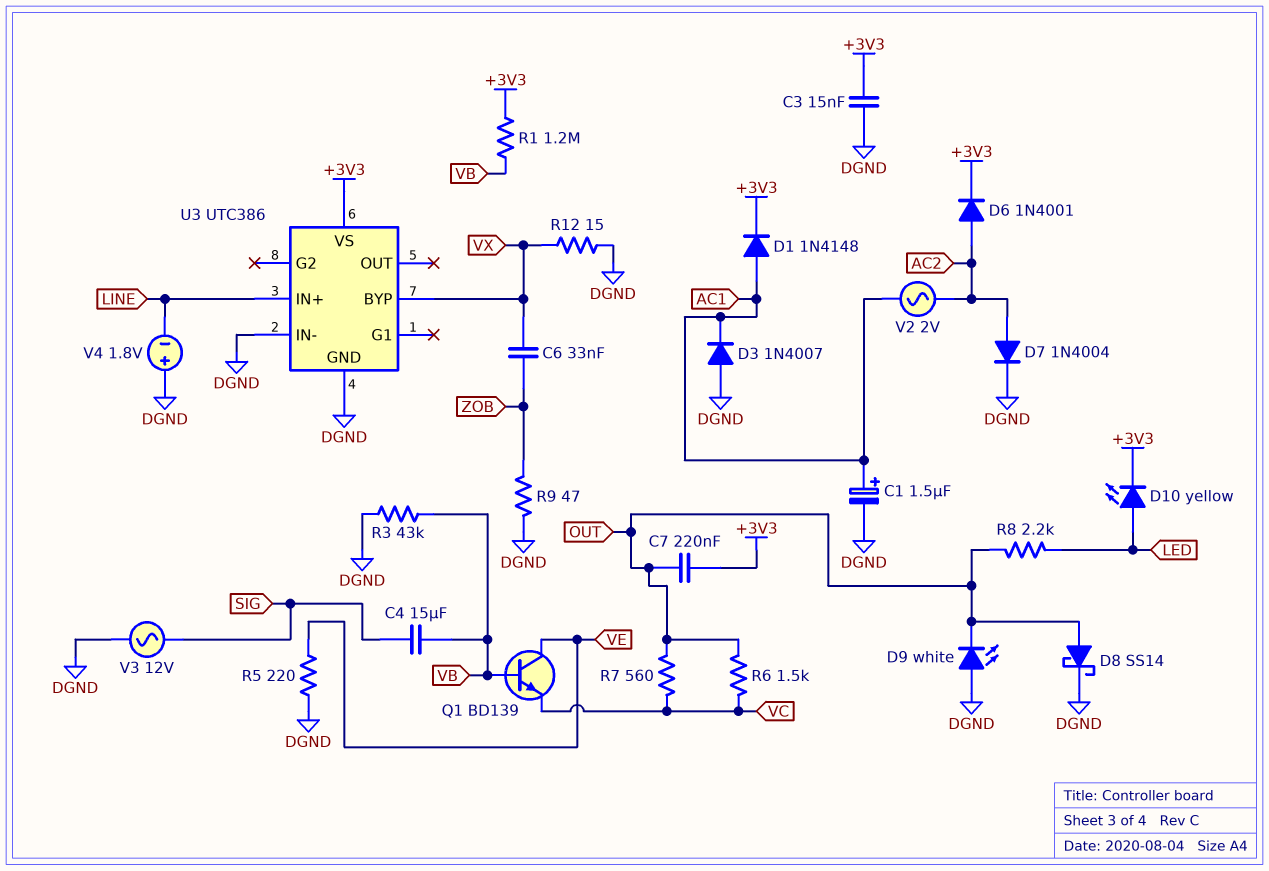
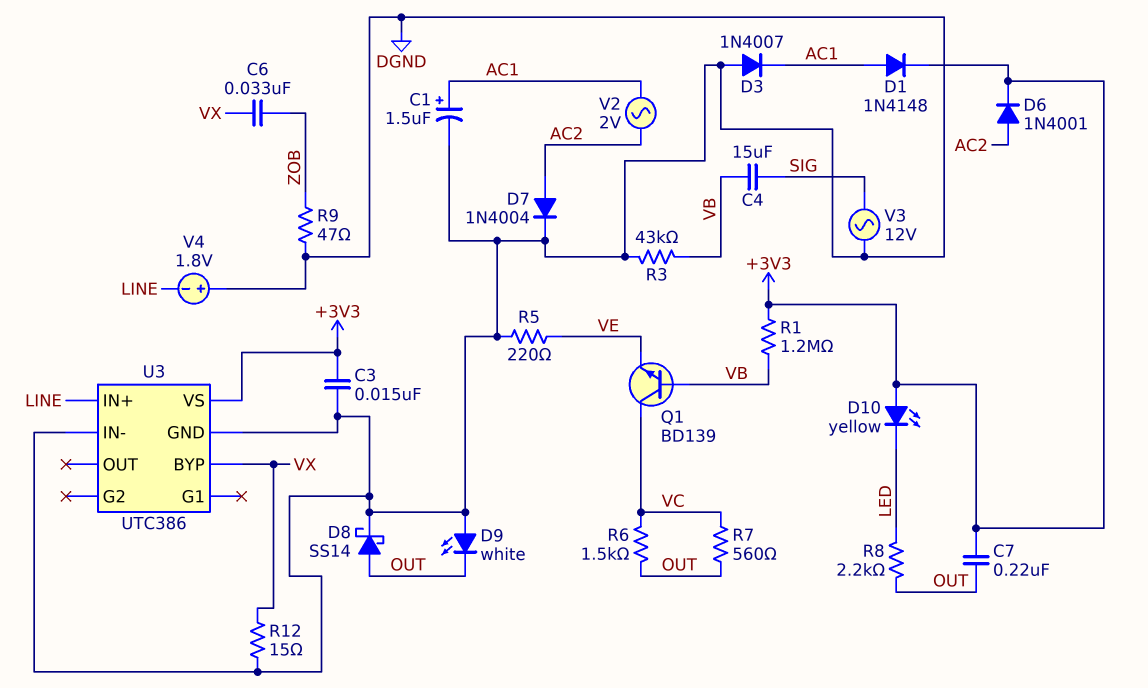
D10: LED yellow (A LED, K +3V3) -> LED yellow (A +3V3, K LED)
Q1: NPN BD139 (B VB, C VE, E VC) -> NPN BD139 (B VB, C VC, E VE)

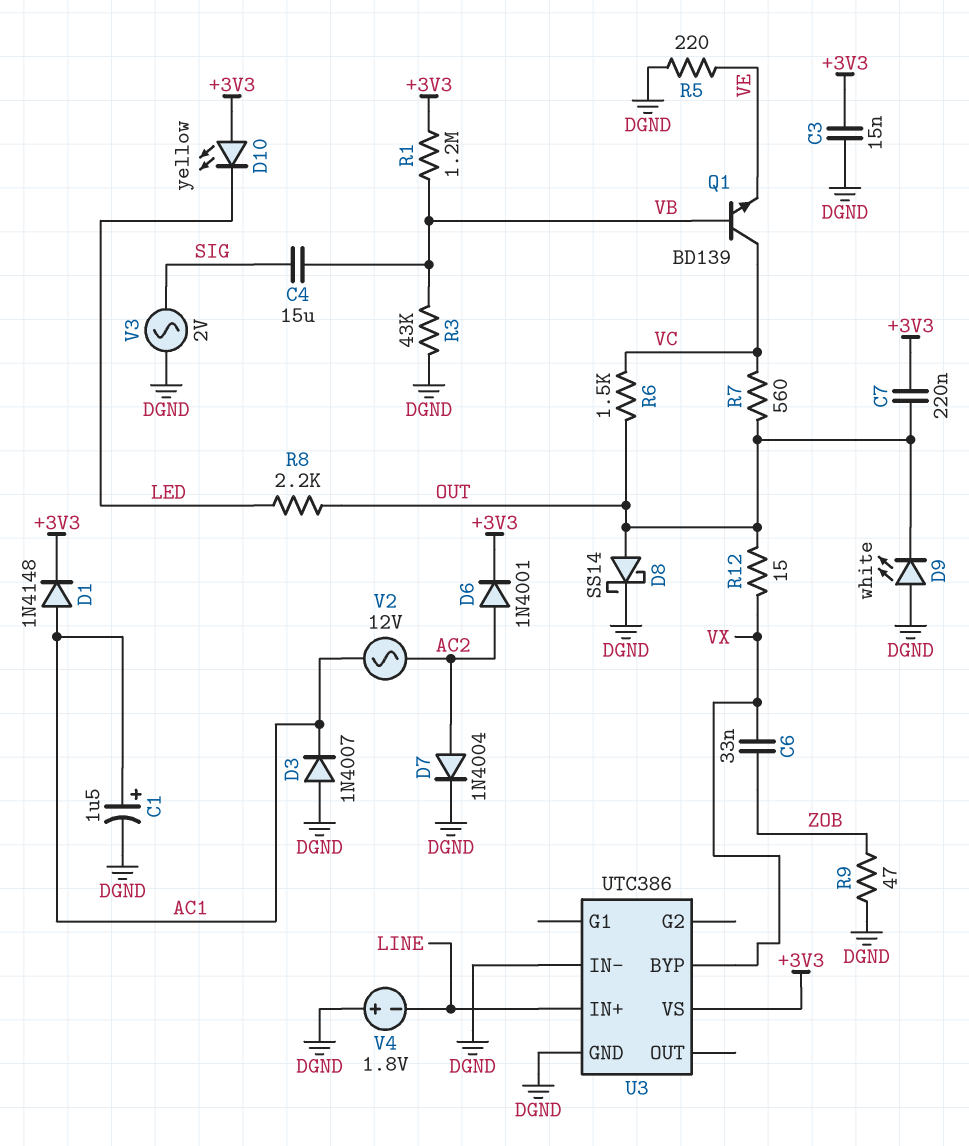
R12: 15 (DGND, VX) -> 15 (OUT, VX)
V2: AC 2V (AC1, AC2) -> AC 12V (AC1, AC2)
V3: AC 12V (DGND, SIG) -> AC 2V (DGND, SIG)

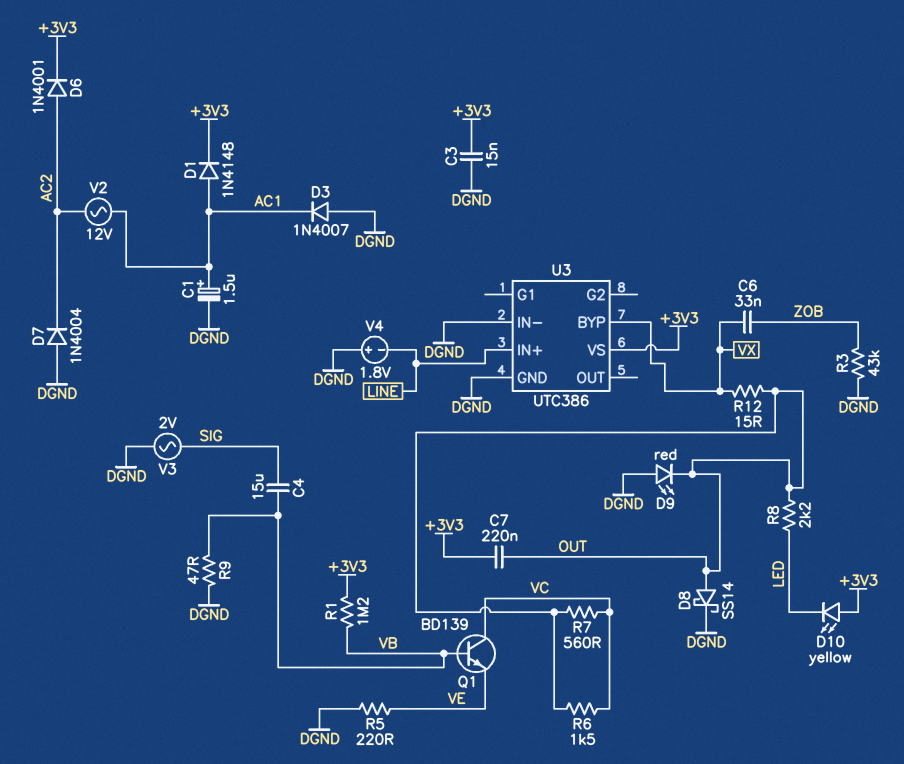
D7: diode 1N4004 (A AC2, K DGND) -> diode 1N4004 (A DGND, K AC2)
D9: LED white (A DGND, K OUT) -> LED red (A DGND, K OUT)
R3: 43k (DGND, VB) -> 43k (DGND, ZOB)
R9: 47 (DGND, ZOB) -> 47 (DGND, VB)

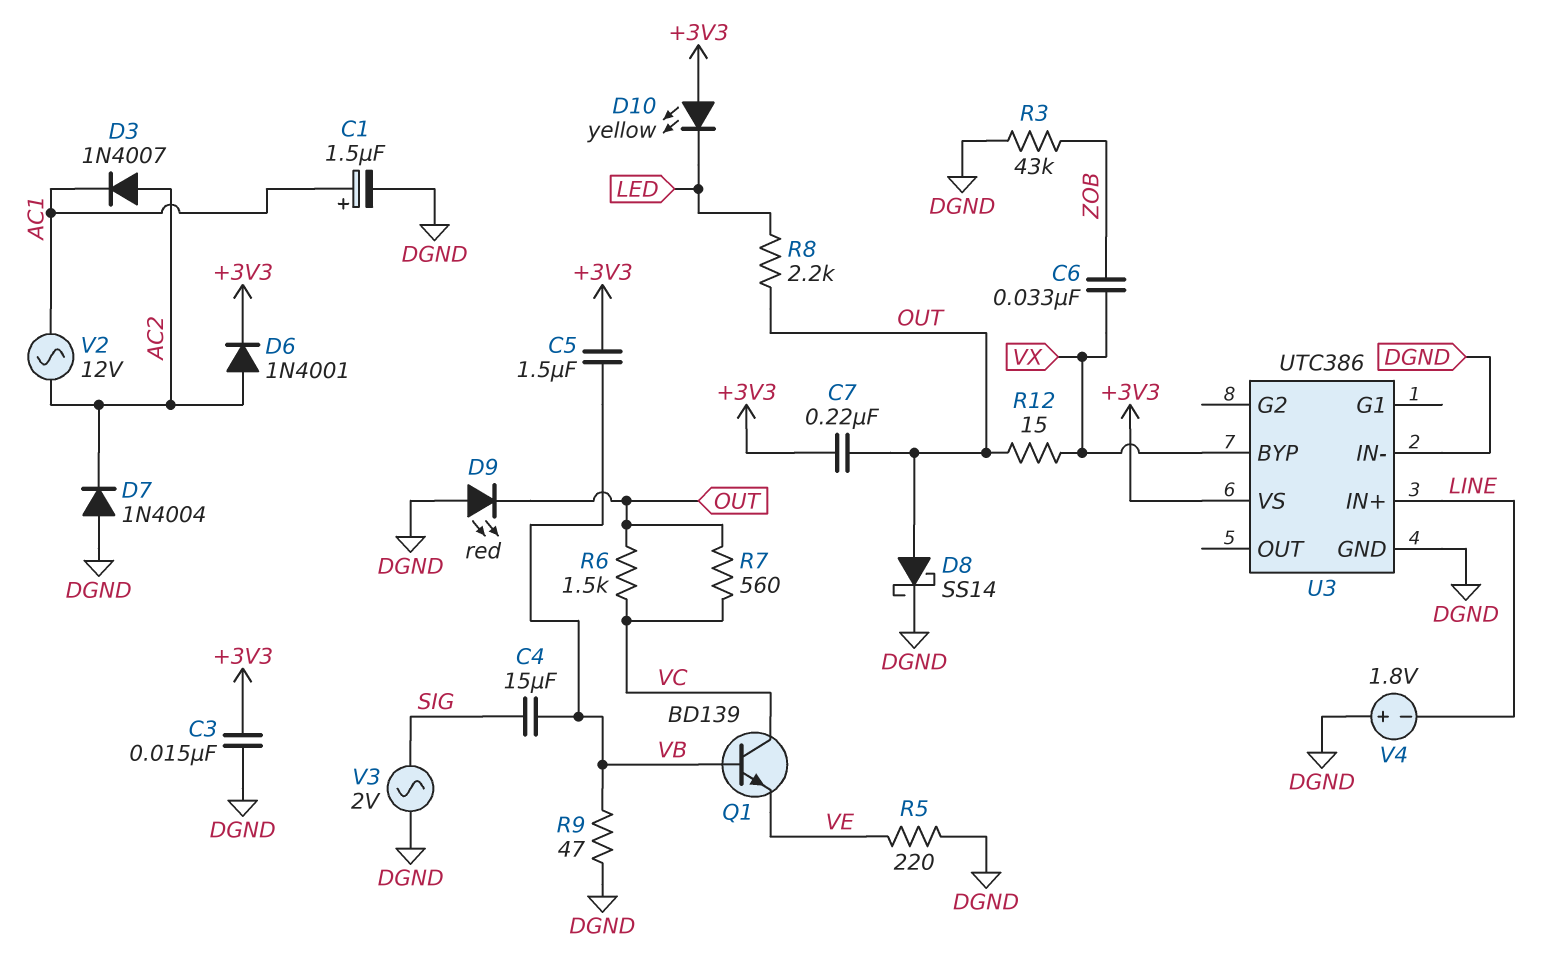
C5: none -> 1.5uF (+3V3, VB)
D1: diode 1N4148 (A AC1, K +3V3) -> none
D3: diode 1N4007 (A DGND, K AC1) -> diode 1N4007 (A AC2, K AC1)
R1: 1.2M (+3V3, VB) -> none

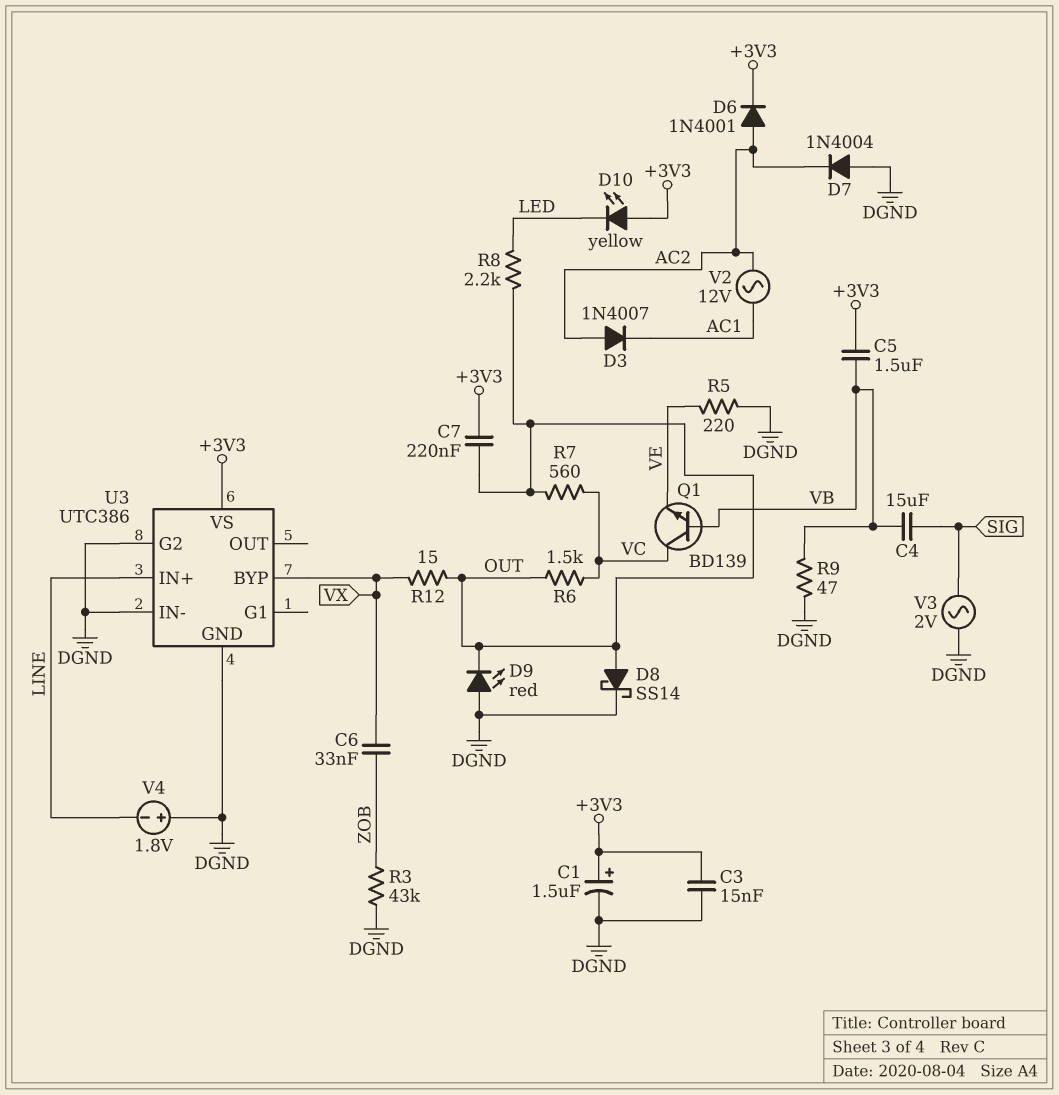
C1: 1.5uF (plus AC1, minus DGND) -> 1.5uF (plus +3V3, minus DGND)
U3 pin G2: none -> DGND

